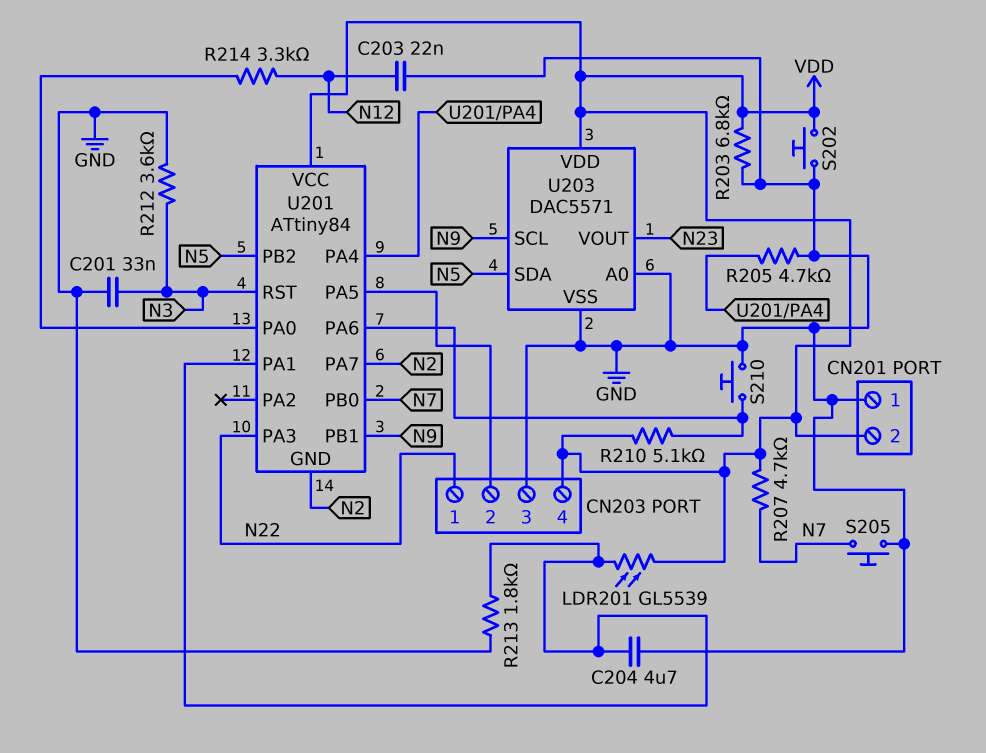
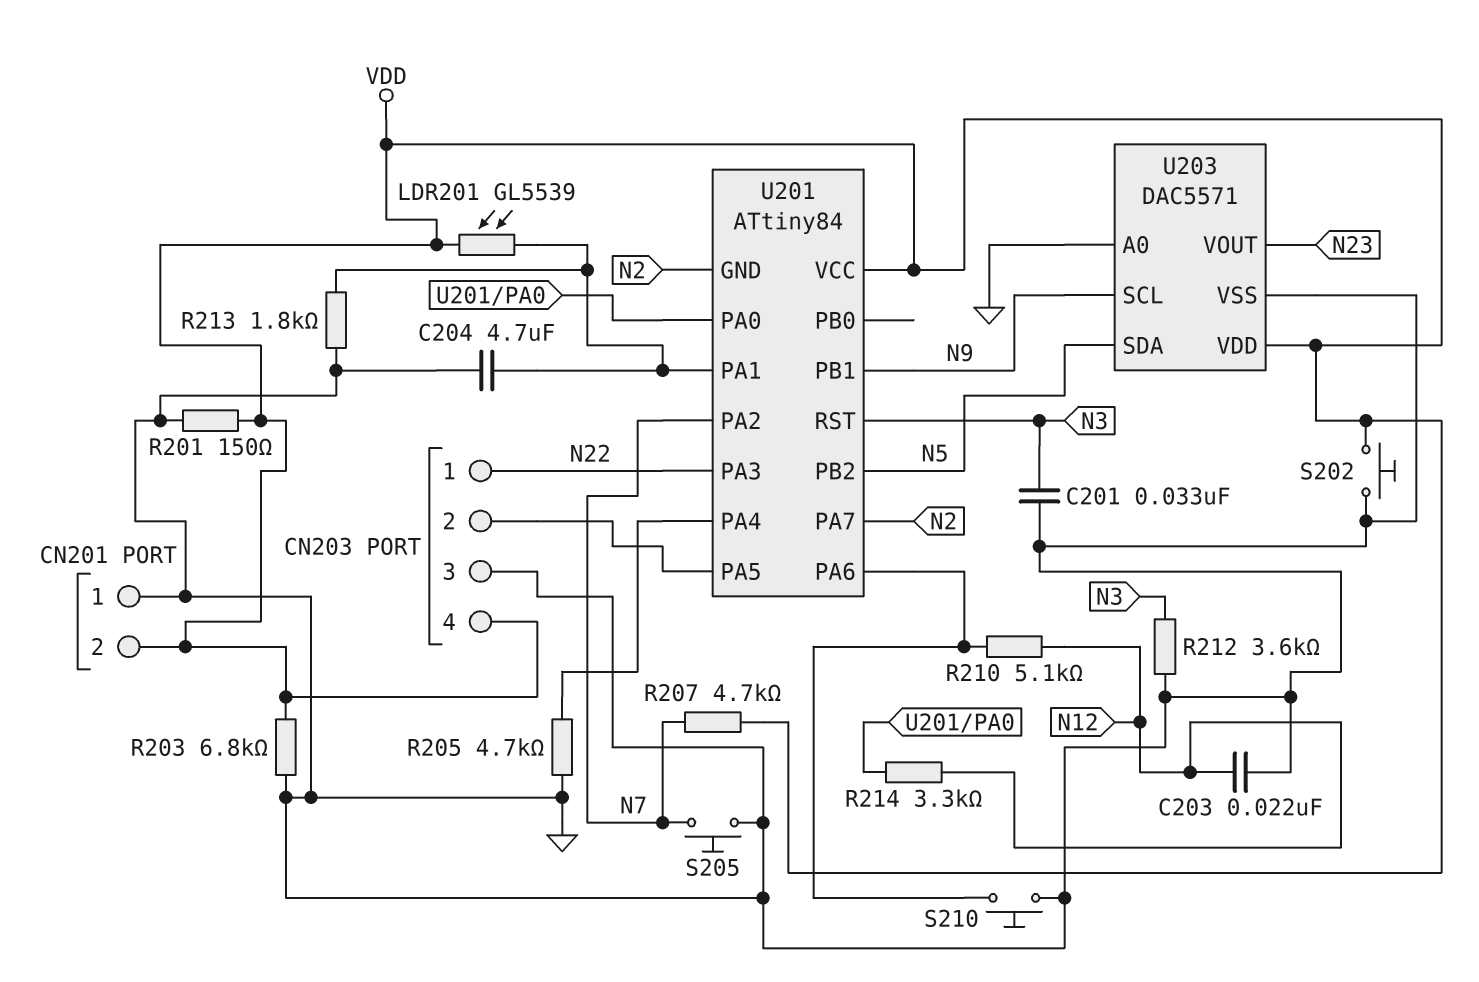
R201: none -> 150 (GND, VDD)
R210: 5.1k (U201/PA6, VDD) -> 5.1k (N12, U201/PA6)
U201 pin PA2: none -> N7
U201 pin PB0: N7 -> none

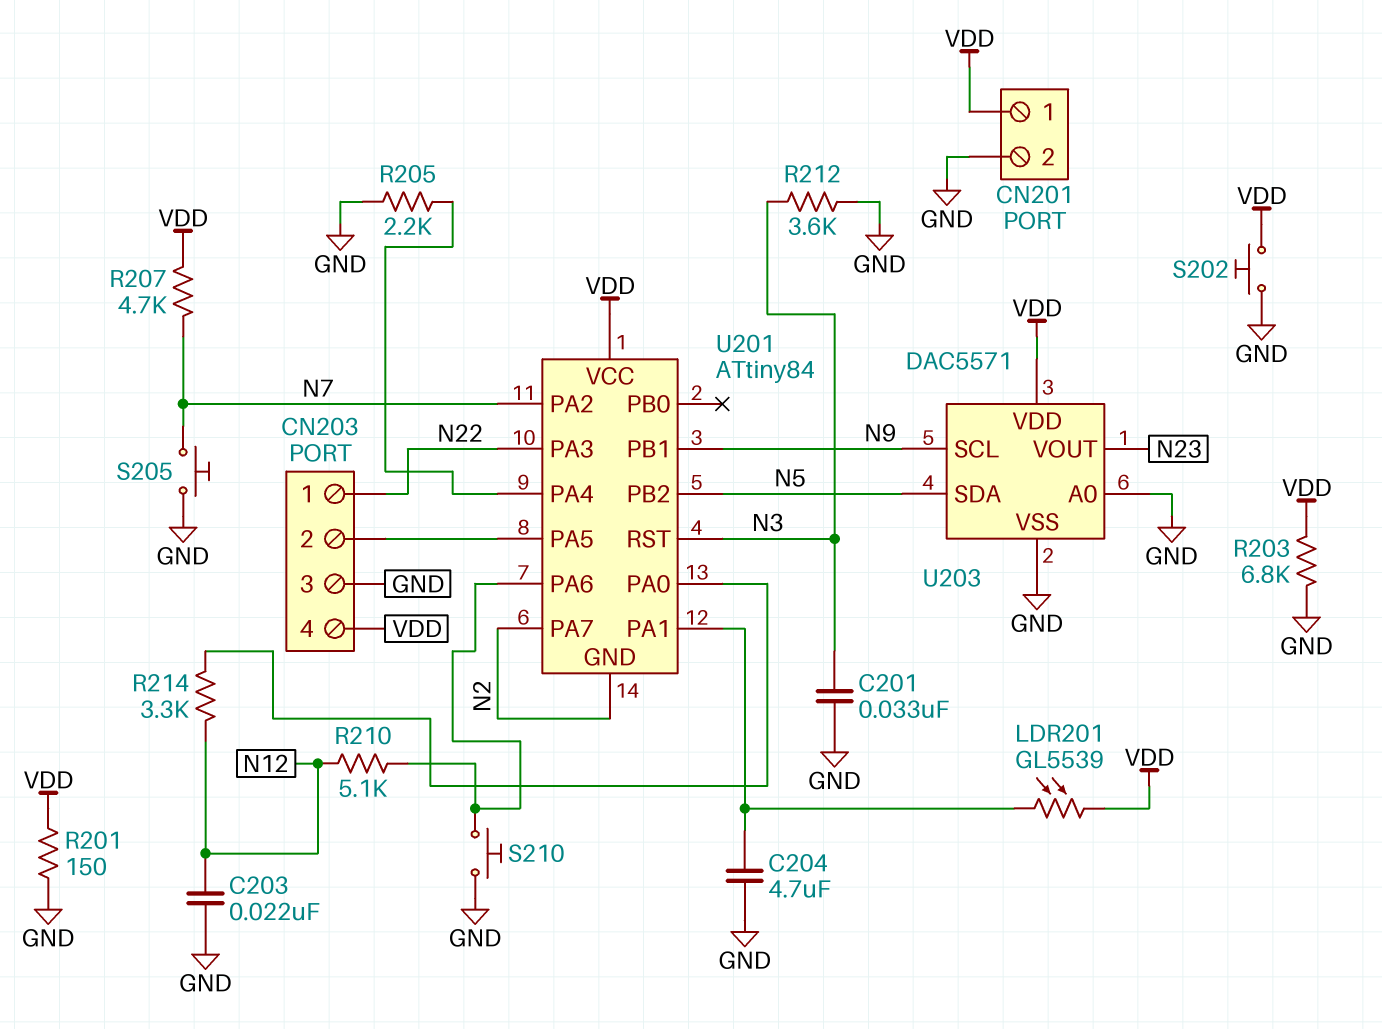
CN201 pin 1: GND -> VDD
CN201 pin 2: VDD -> GND
R205: 4.7k (GND, U201/PA4) -> 2.2k (GND, U201/PA4)
R213: 1.8k (GND, U201/PA1) -> none

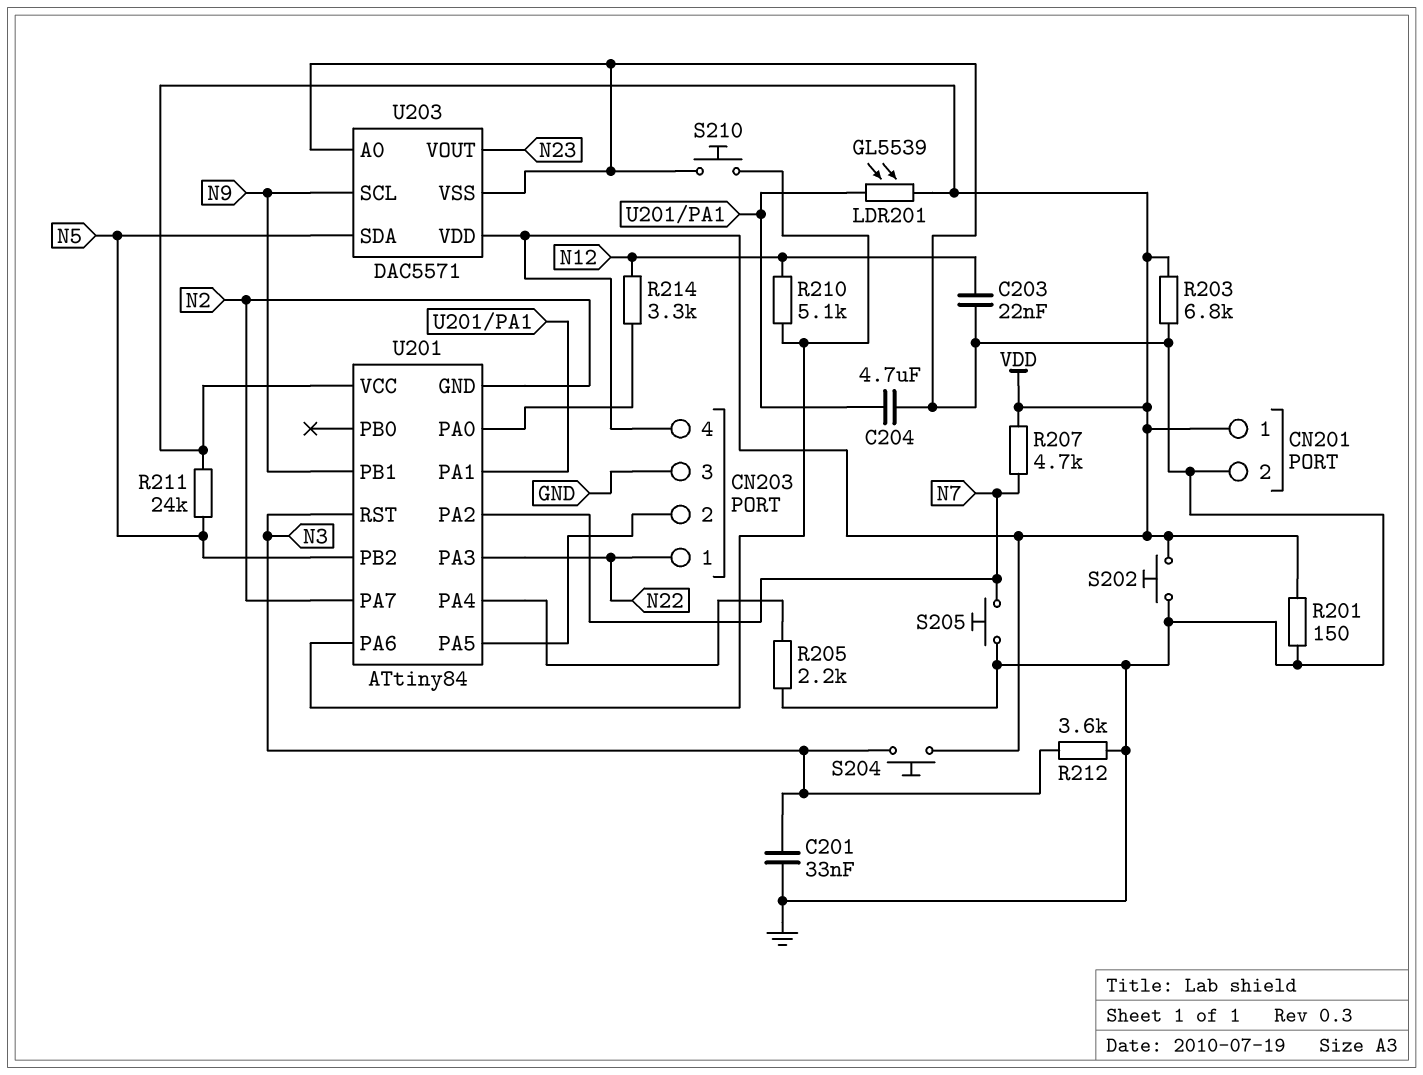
R211: none -> 24k (N5, VDD)
S204: none -> button (N3, VDD)

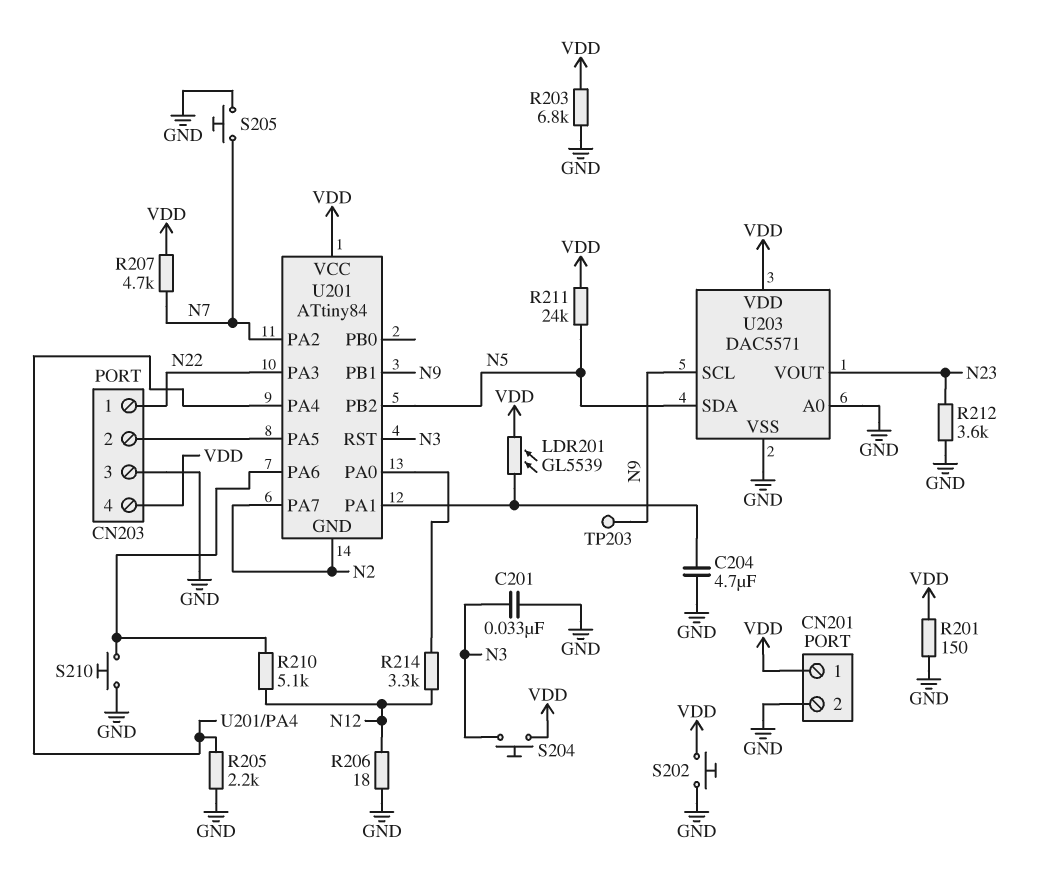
C203: 22nF (GND, N12) -> none
R206: none -> 18 (GND, N12)
R212: 3.6k (GND, N3) -> 3.6k (GND, N23)
TP203: none -> test point (N9)

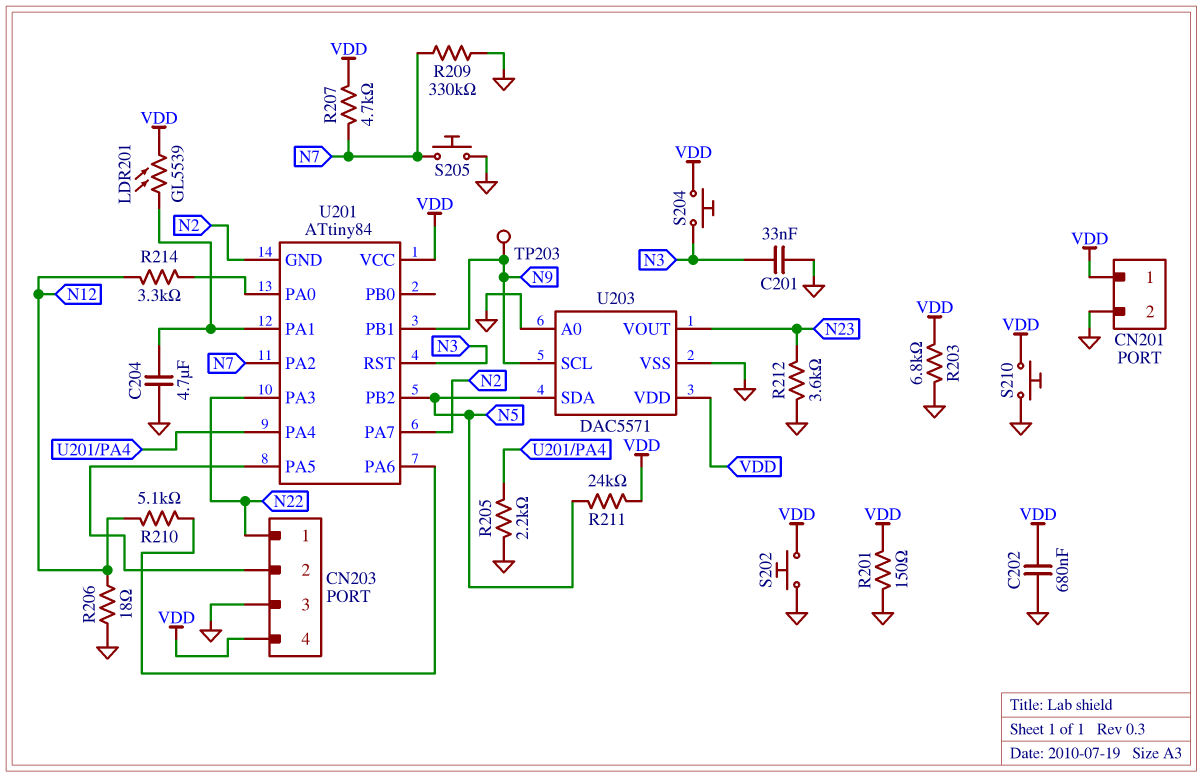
C202: none -> 680nF (GND, VDD)
R209: none -> 330k (GND, N7)
S210: button (GND, U201/PA6) -> button (GND, VDD)

